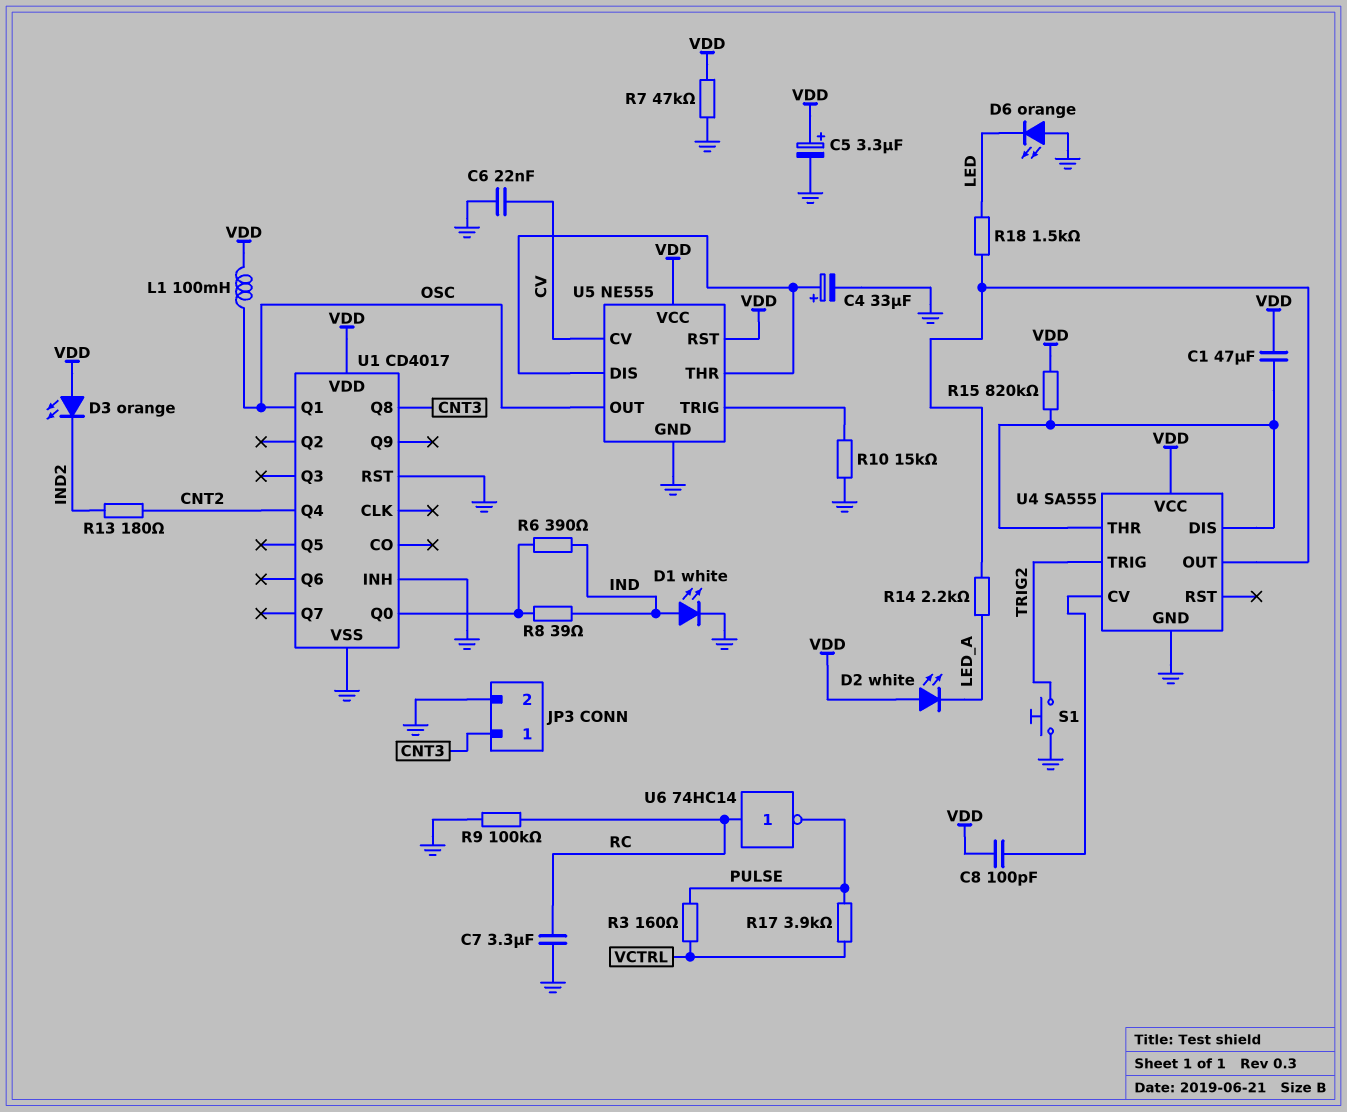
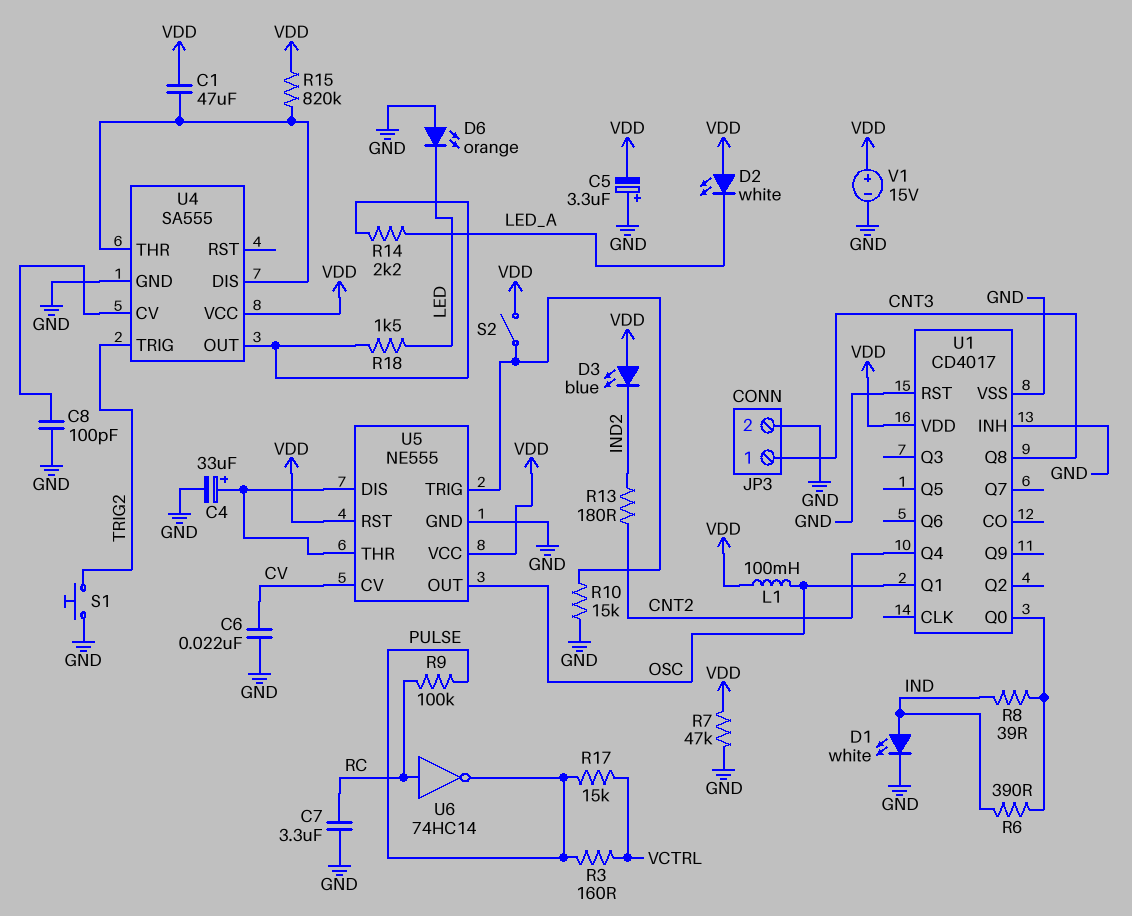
C5: 3.3uF (plus VDD, minus GND) -> 3.3uF (plus GND, minus VDD)
C8: 100pF (U4/CV, VDD) -> 100pF (GND, U4/CV)
D3: LED orange (A VDD, K IND2) -> LED blue (A VDD, K IND2)
R9: 100k (GND, RC) -> 100k (PULSE, RC)
R17: 3.9k (PULSE, VCTRL) -> 15k (PULSE, VCTRL)
S2: none -> switch (U5/TRIG, VDD)
V1: none -> 15V (plus VDD, minus GND)

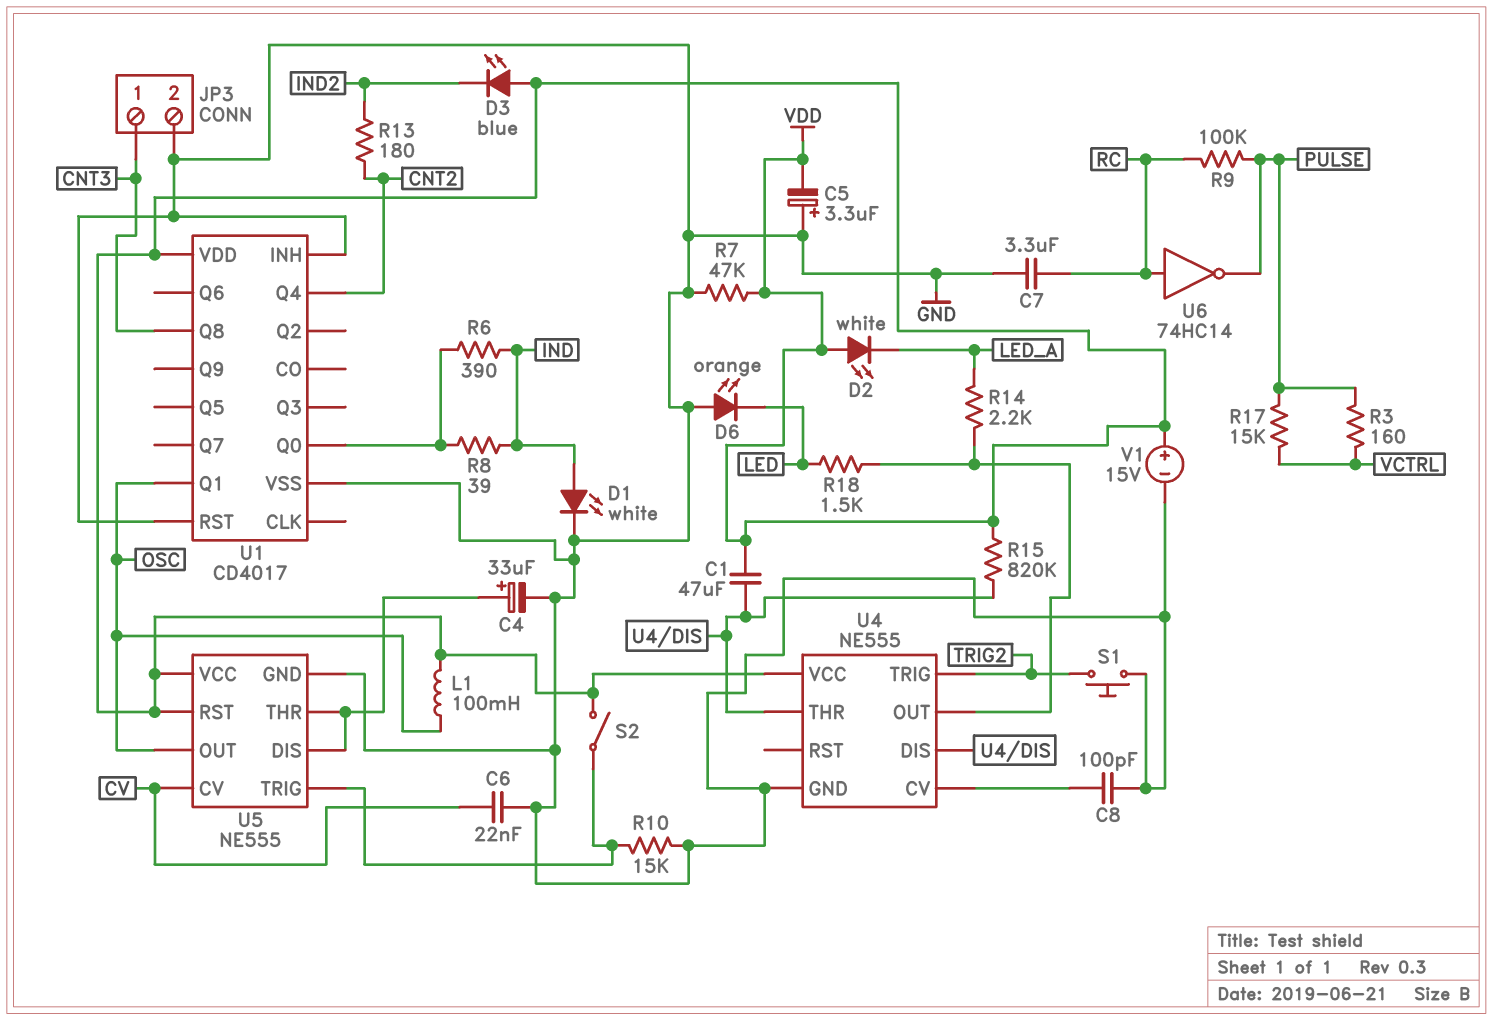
U4: SA555 -> NE555

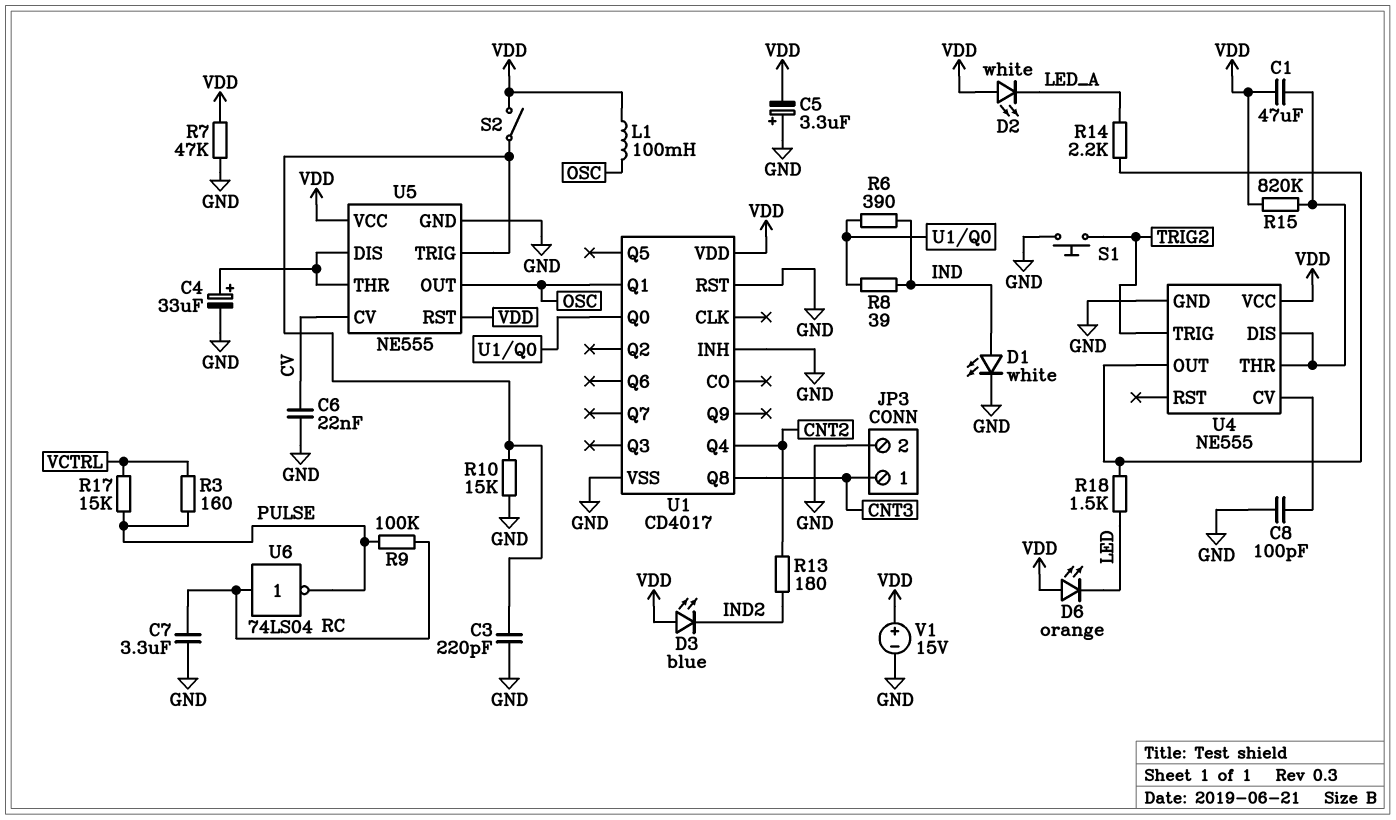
C3: none -> 220pF (GND, U5/TRIG)
D6: LED orange (A GND, K LED) -> LED orange (A VDD, K LED)
U6: NOT 74HC14 (in RC, out PULSE) -> NOT 74LS04 (in RC, out PULSE)

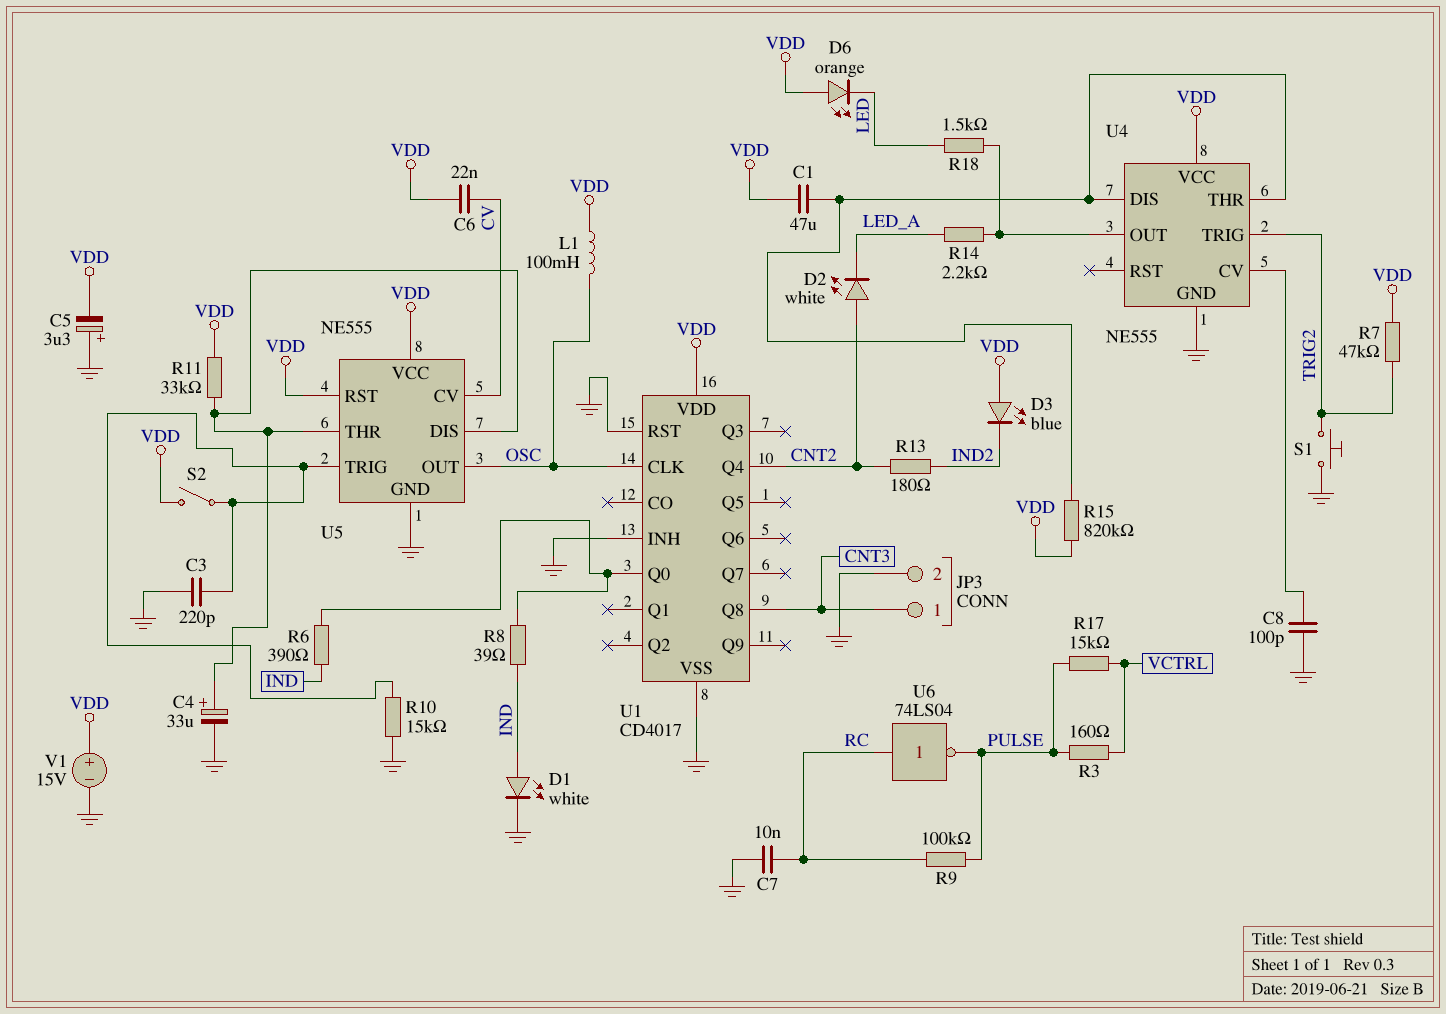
C6: 22nF (CV, GND) -> 22nF (CV, VDD)
C7: 3.3uF (GND, RC) -> 10nF (GND, RC)
D2: LED white (A VDD, K LED_A) -> LED white (A CNT2, K LED_A)
R7: 47k (GND, VDD) -> 47k (TRIG2, VDD)
R11: none -> 33k (U5/DIS, VDD)
U1 pin CLK: none -> OSC
U1 pin Q1: OSC -> none

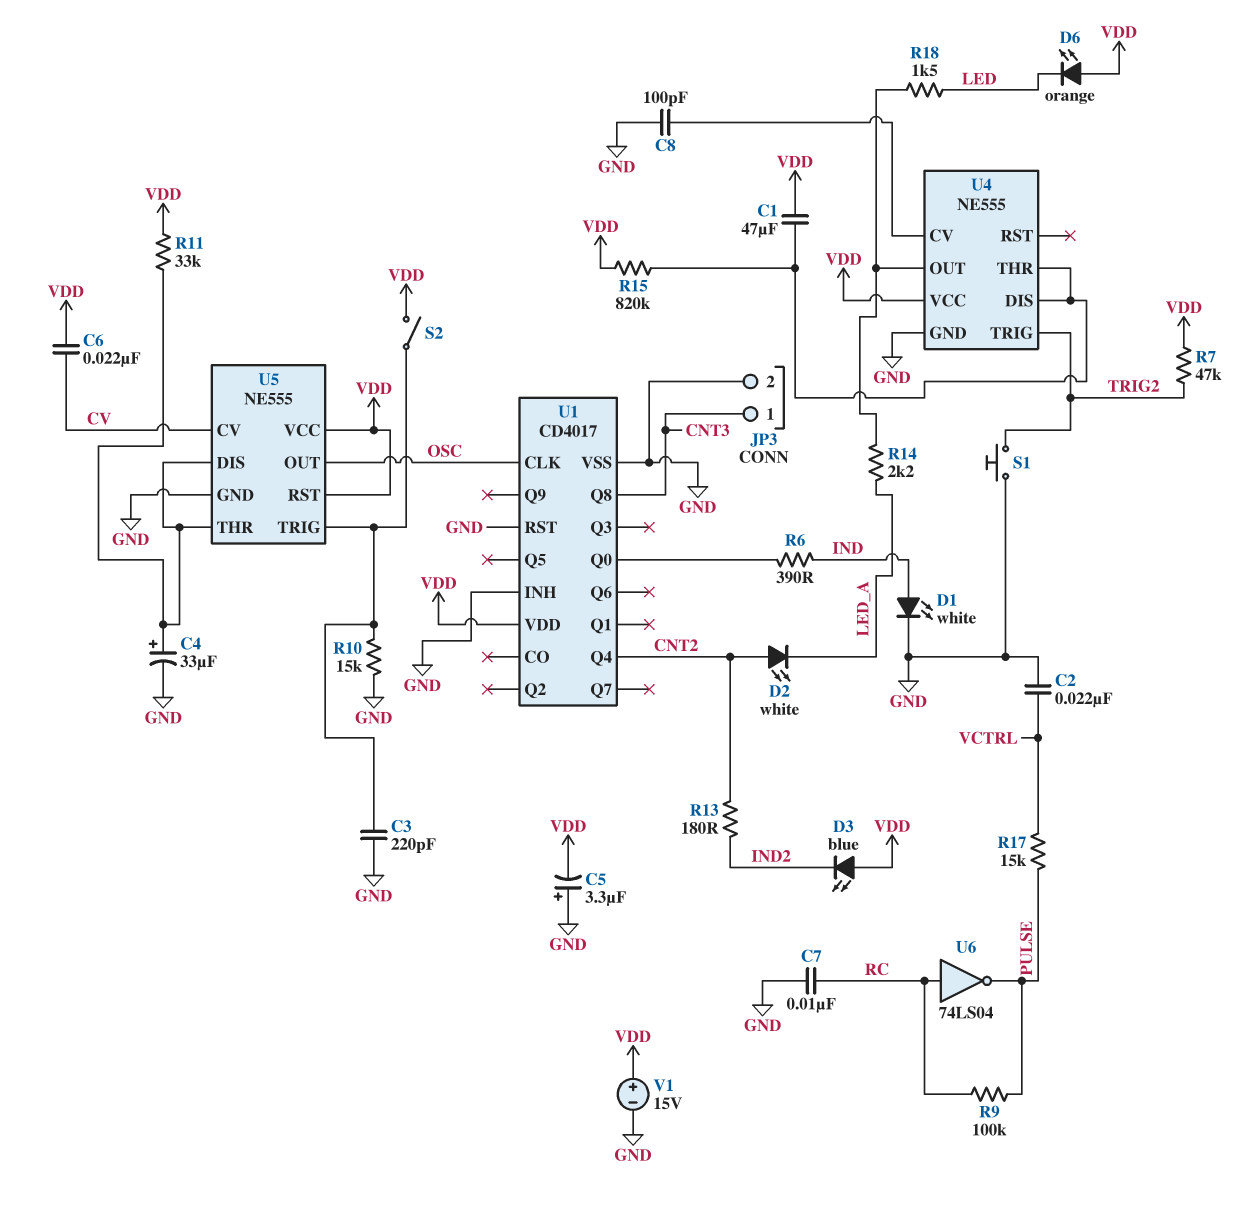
C2: none -> 22nF (GND, VCTRL)
L1: 100mH (OSC, VDD) -> none
R3: 160 (PULSE, VCTRL) -> none
R8: 39 (IND, U1/Q0) -> none

